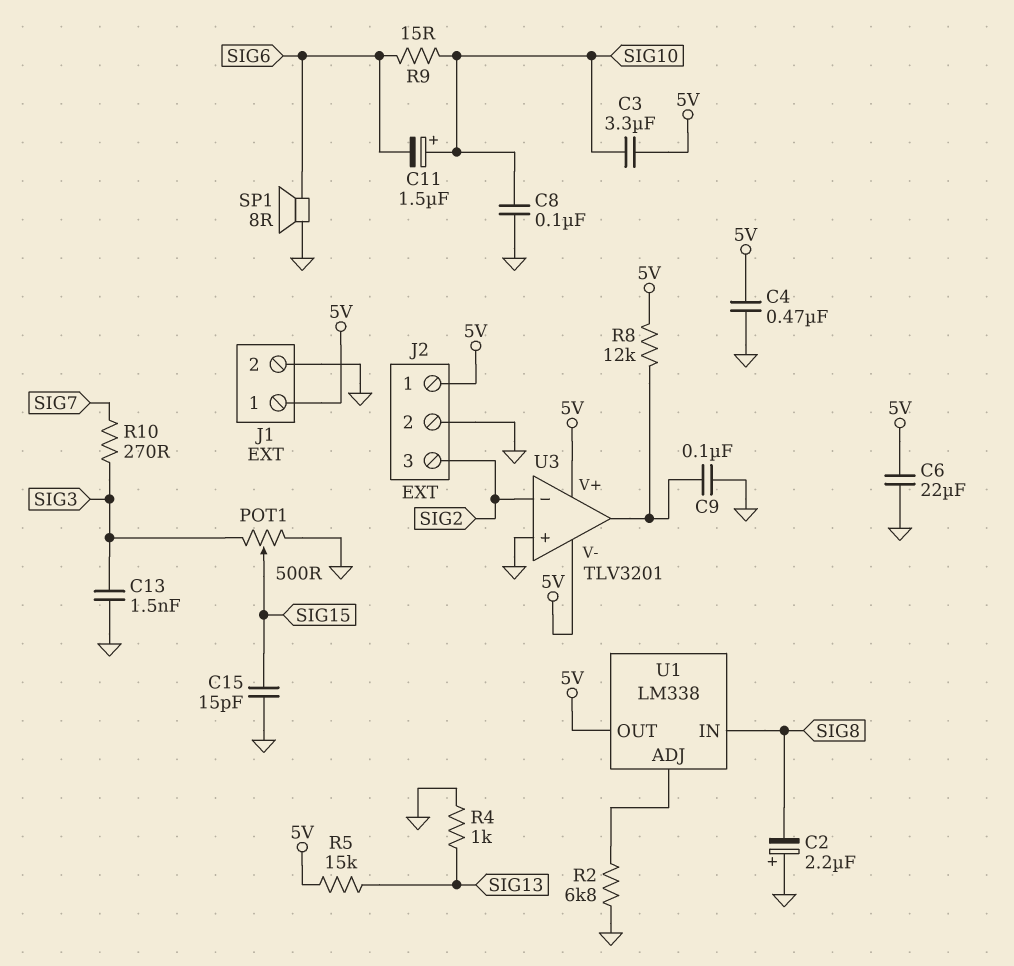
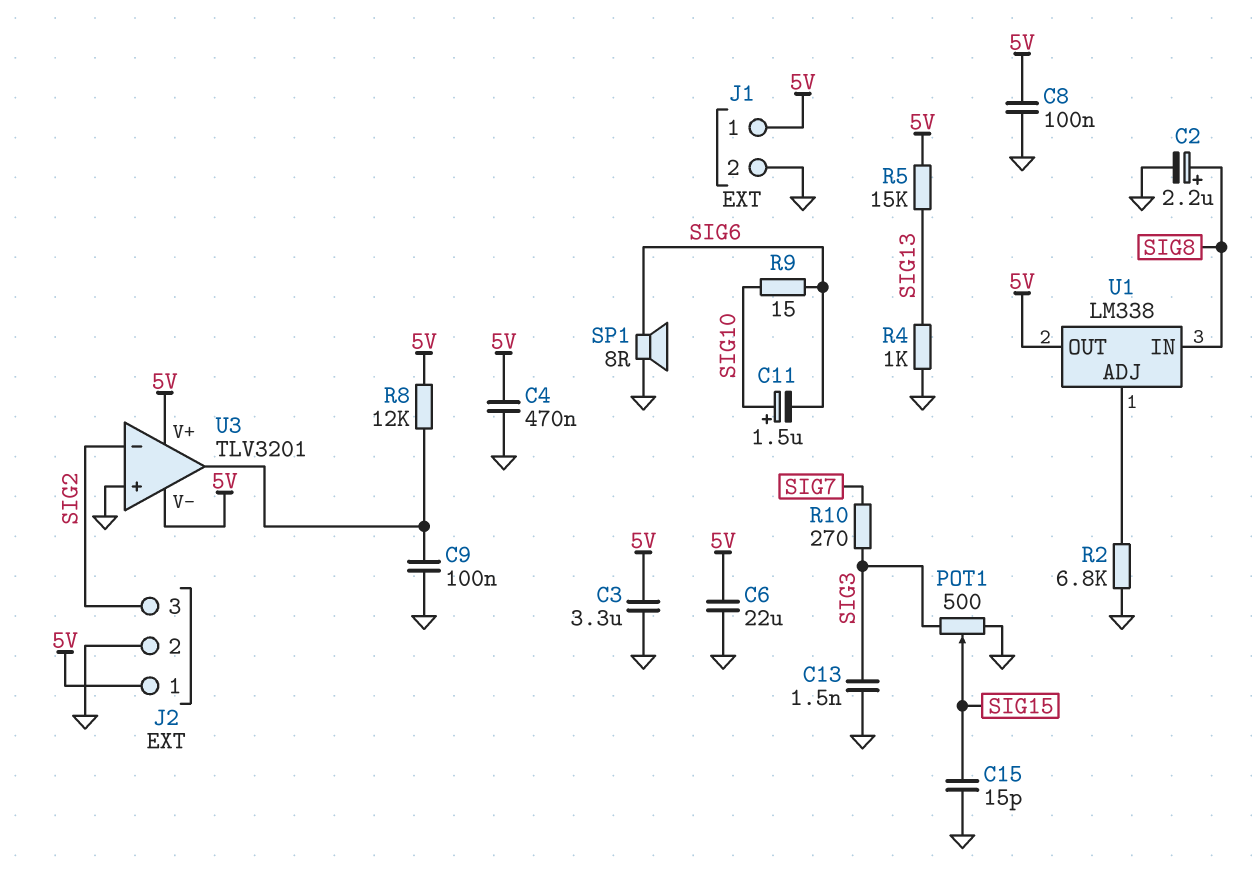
C2: 2.2uF (plus GND, minus SIG8) -> 2.2uF (plus SIG8, minus GND)
C3: 3.3uF (5V, SIG10) -> 3.3uF (5V, GND)
C8: 100nF (GND, SIG10) -> 100nF (5V, GND)

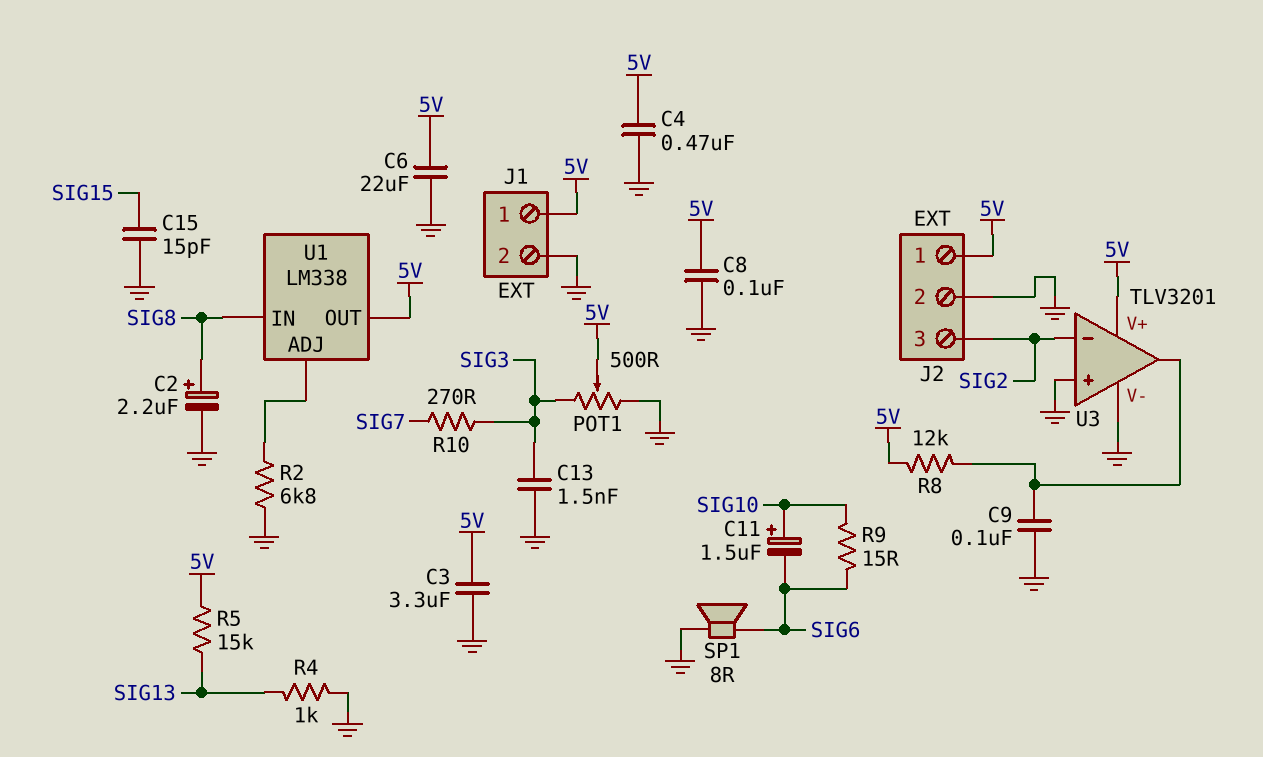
POT1: 500 (GND, SIG3, wiper SIG15) -> 500 (GND, SIG3, wiper 5V)
U3 pin V-: 5V -> GND

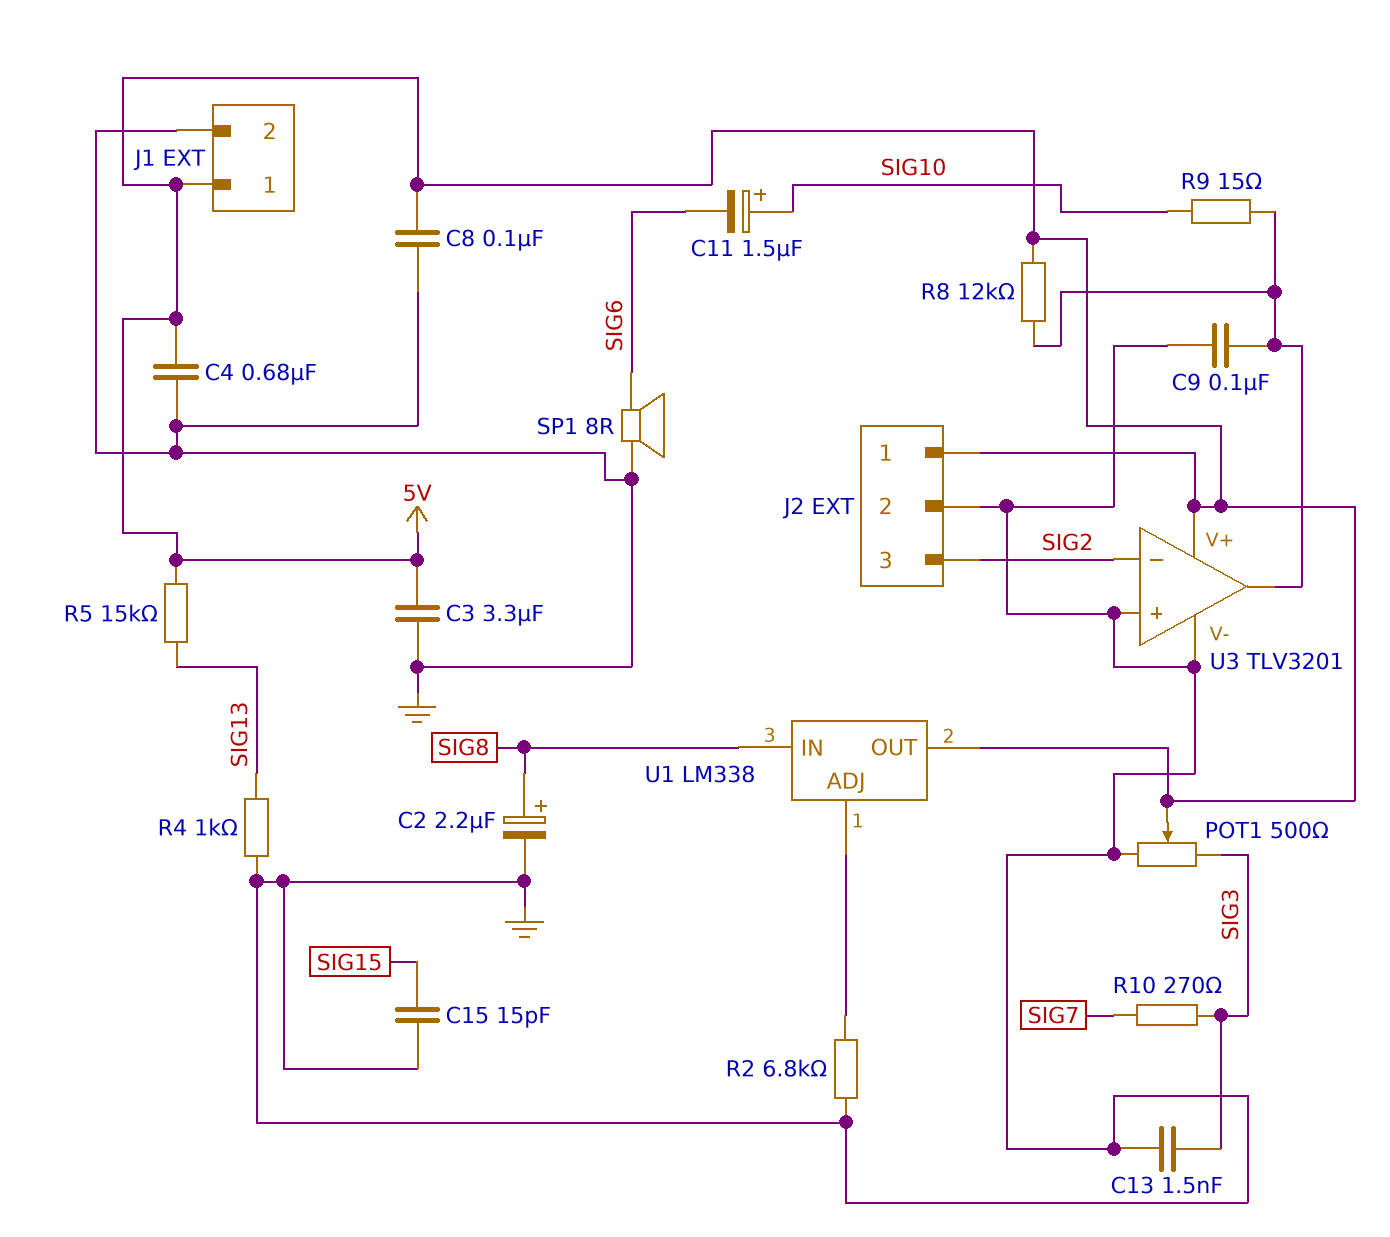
C4: 470nF (5V, GND) -> 680nF (5V, GND)
C6: 22uF (5V, GND) -> none
R9: 15 (SIG6, SIG10) -> 15 (SIG10, U3/out)

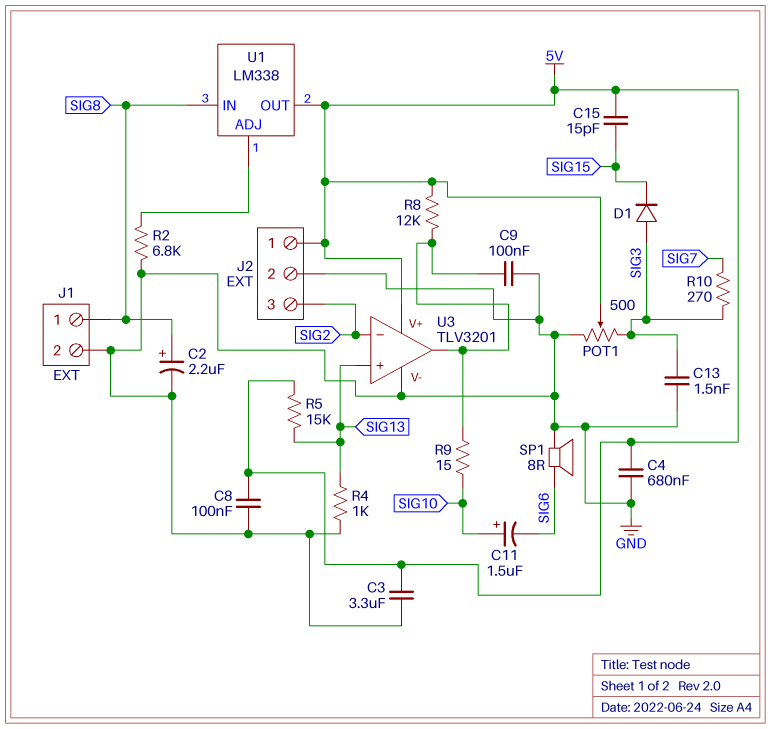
C15: 15pF (GND, SIG15) -> 15pF (5V, SIG15)
D1: none -> diode (A SIG3, K SIG15)
J1 pin 1: 5V -> SIG8
U3 pin in+: GND -> SIG13

